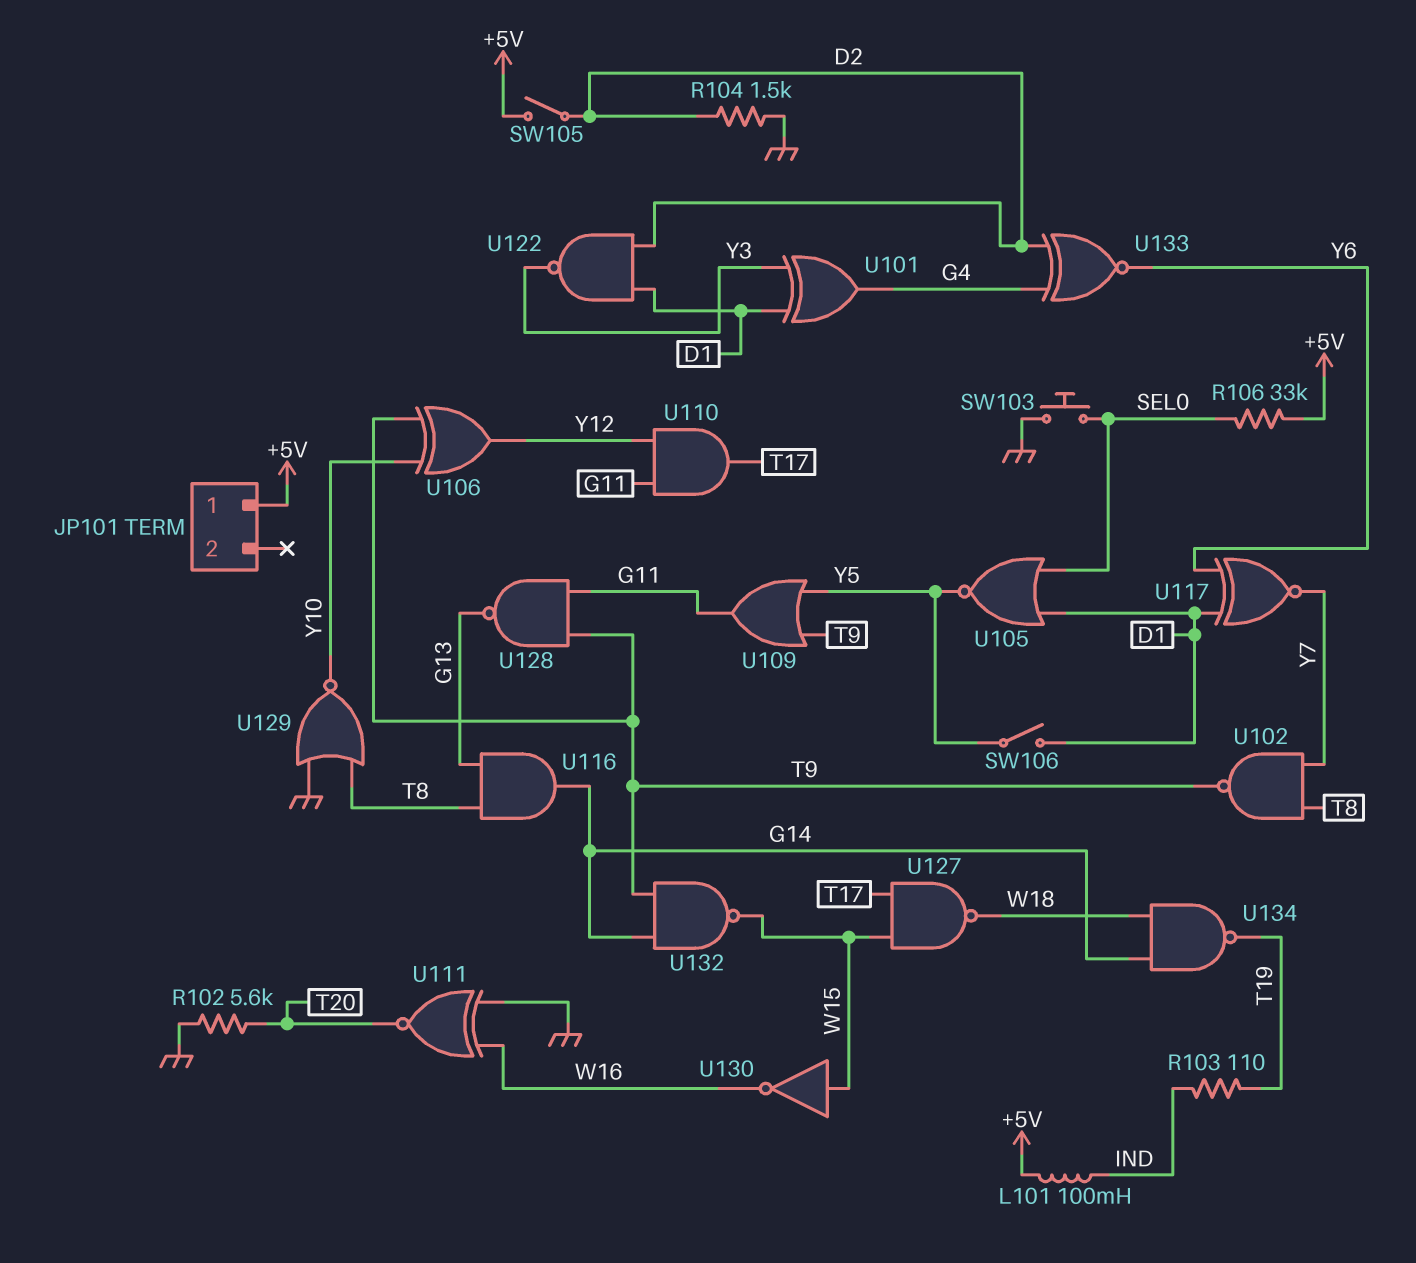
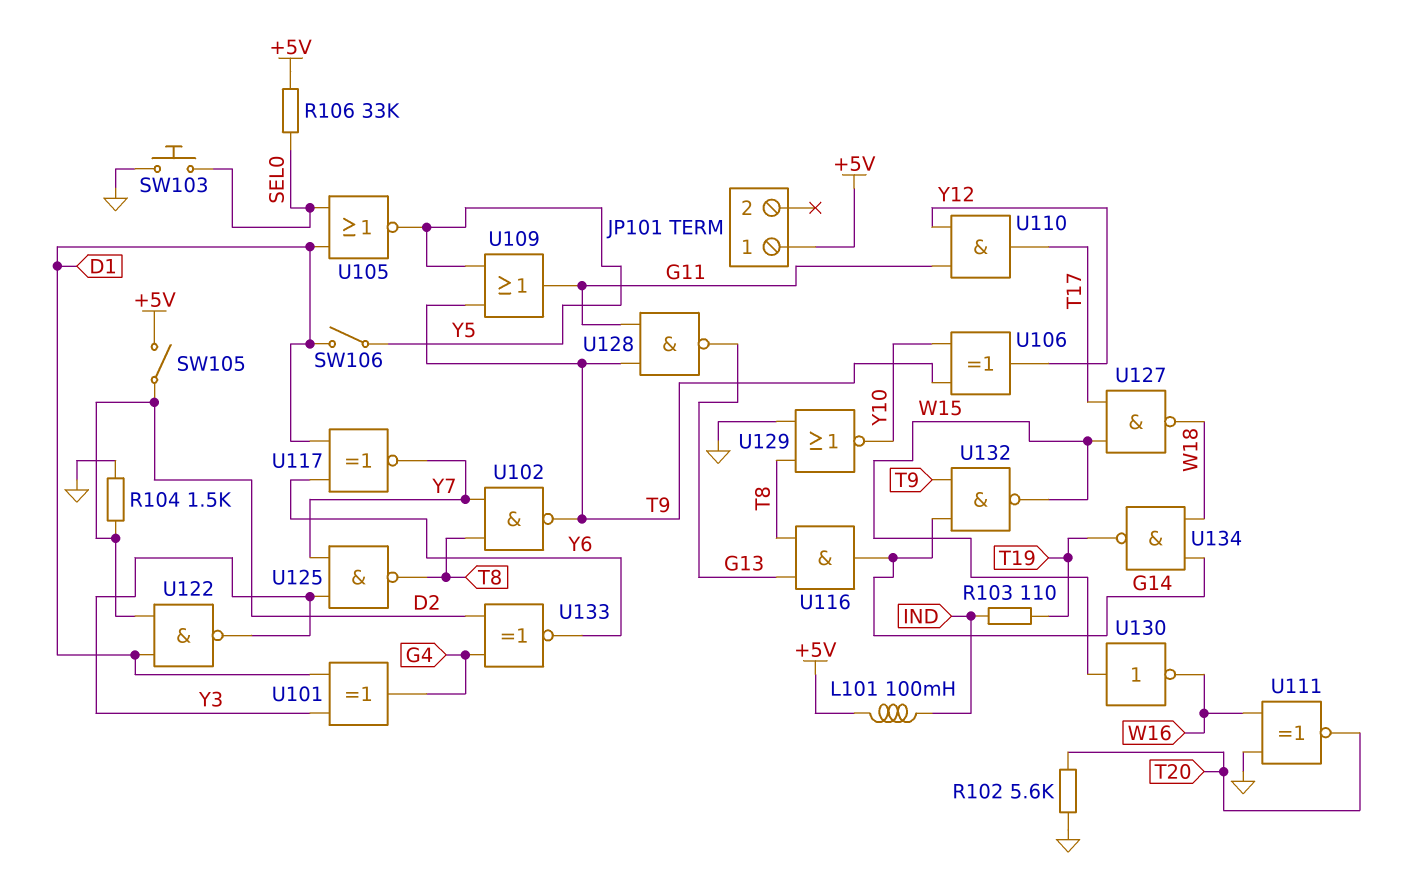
U125: none -> NAND (in Y3, in Y7, out T8)

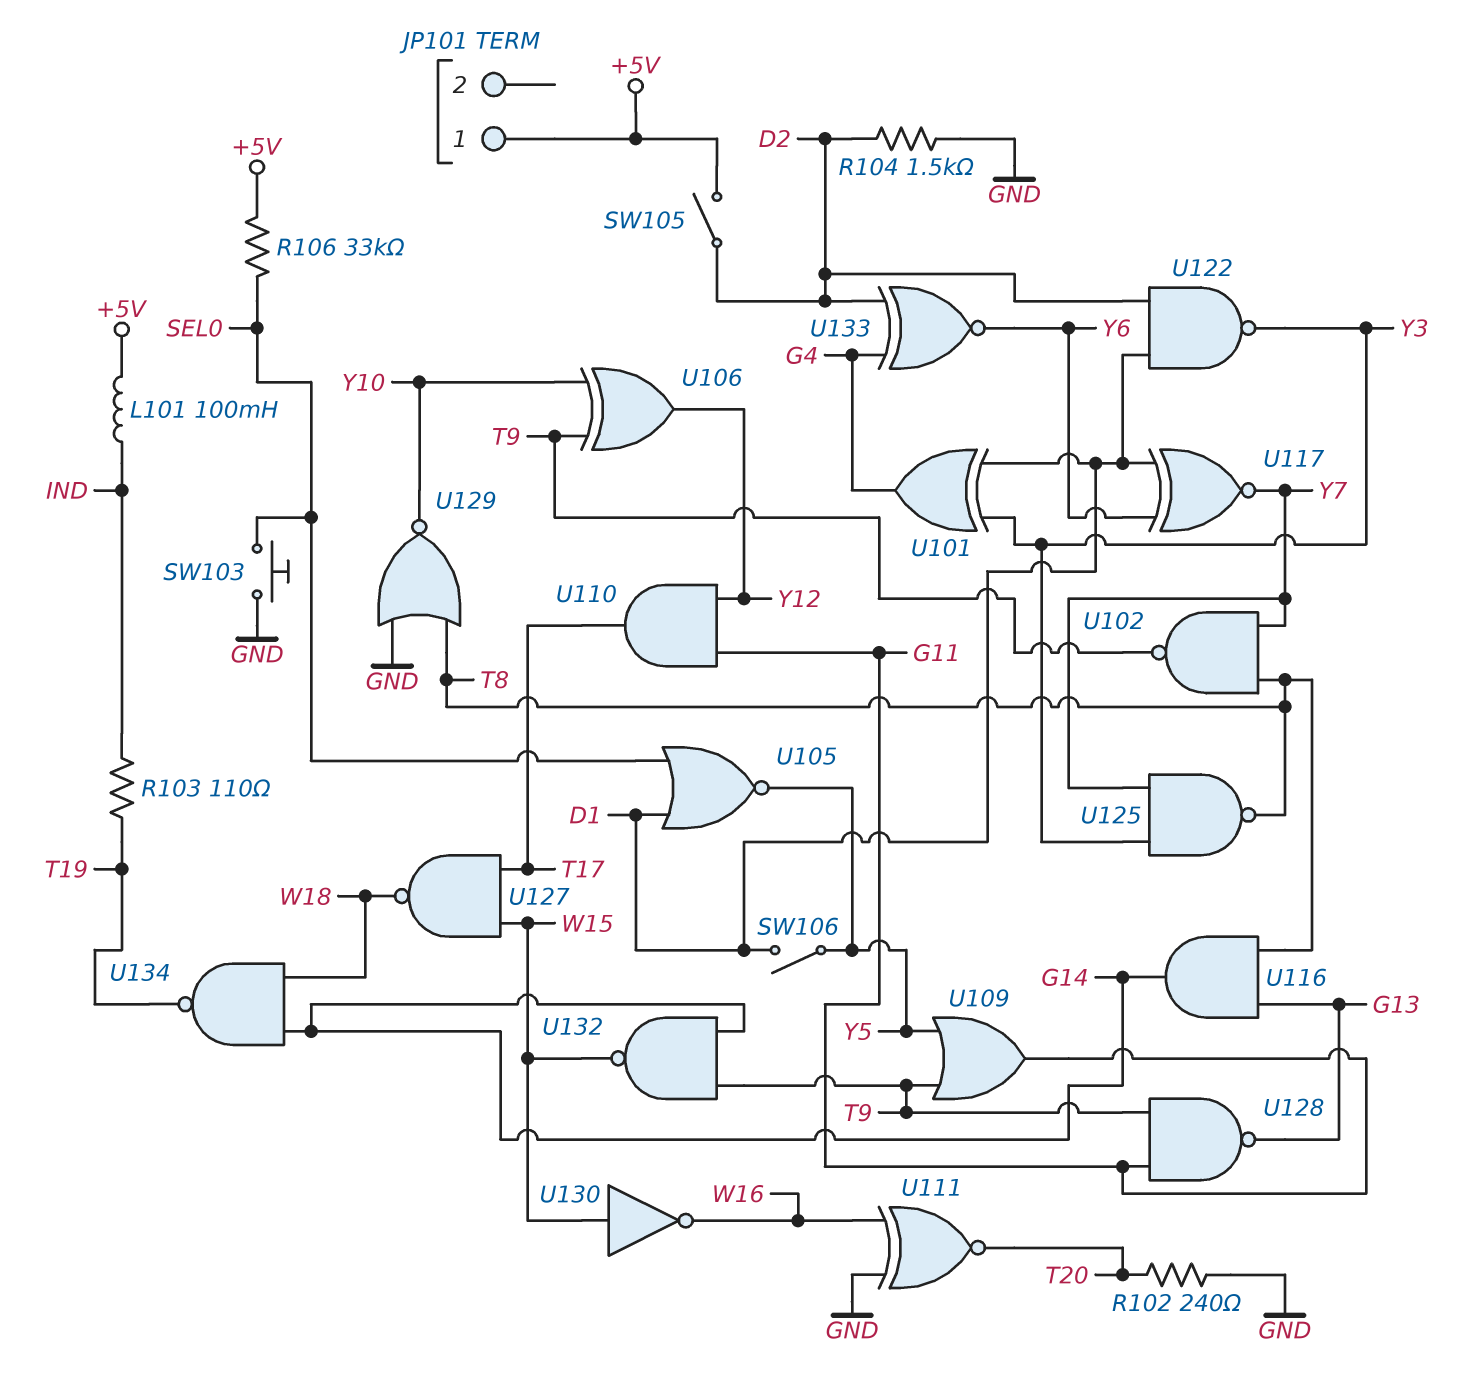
R102: 5.6k (GND, T20) -> 240 (GND, T20)

